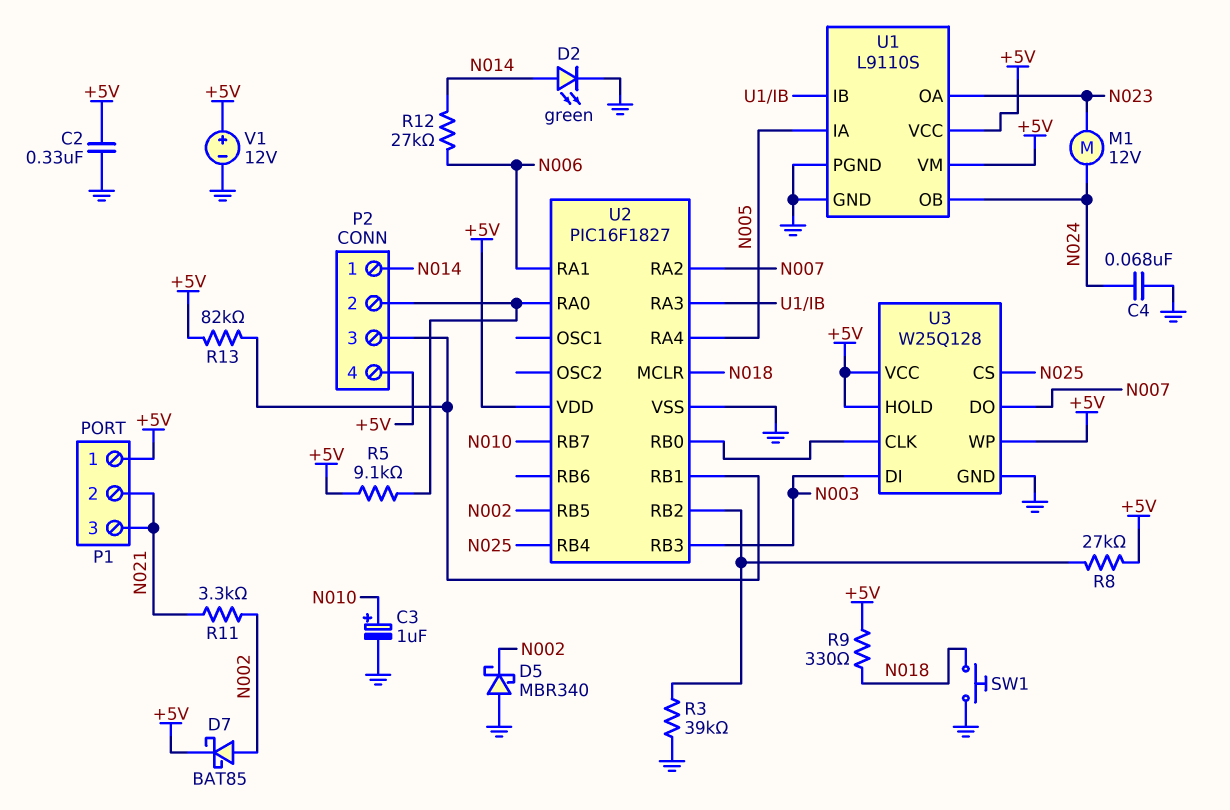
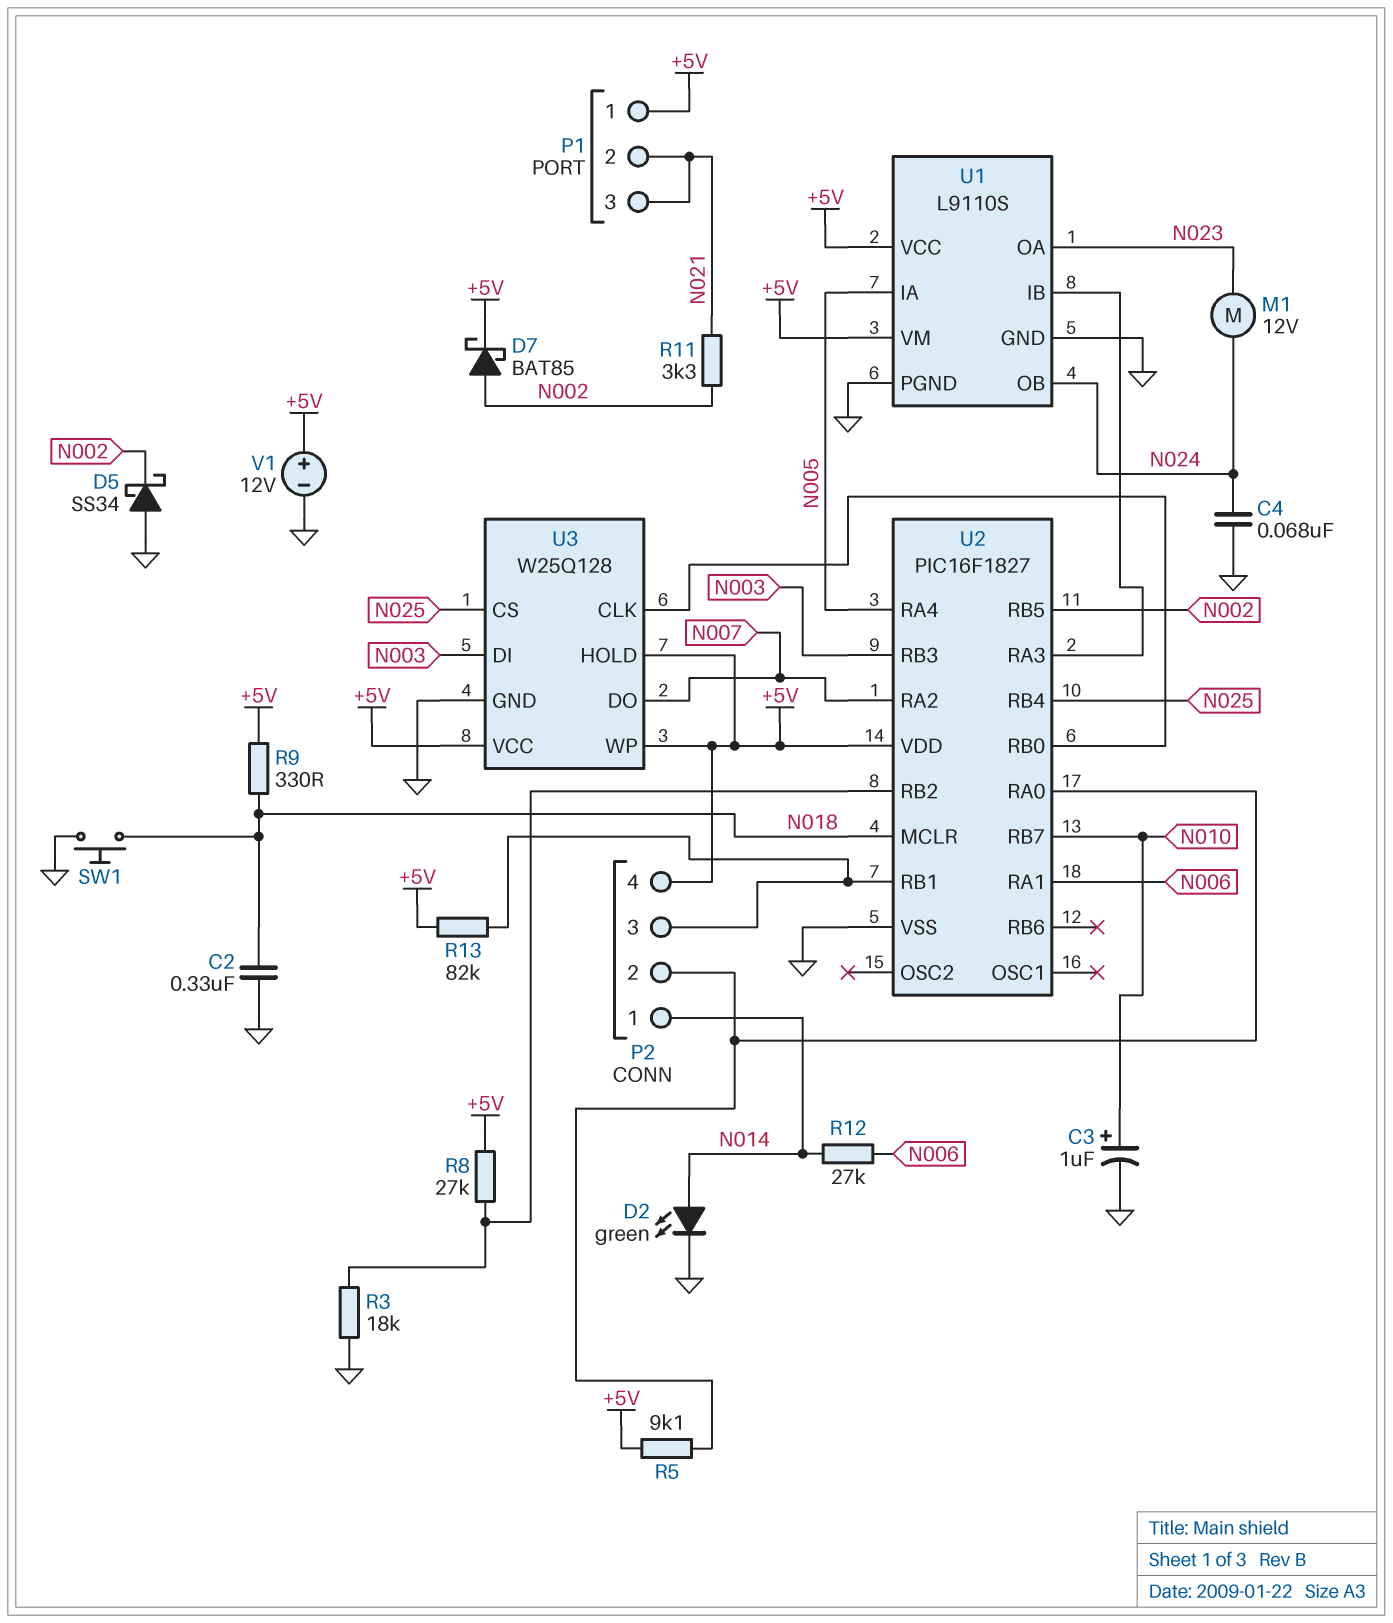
C2: 330nF (+5V, GND) -> 330nF (GND, N018)
D5: schottky MBR340 (A GND, K N002) -> schottky SS34 (A GND, K N002)
R3: 39k (GND, U2/RB2) -> 18k (GND, U2/RB2)

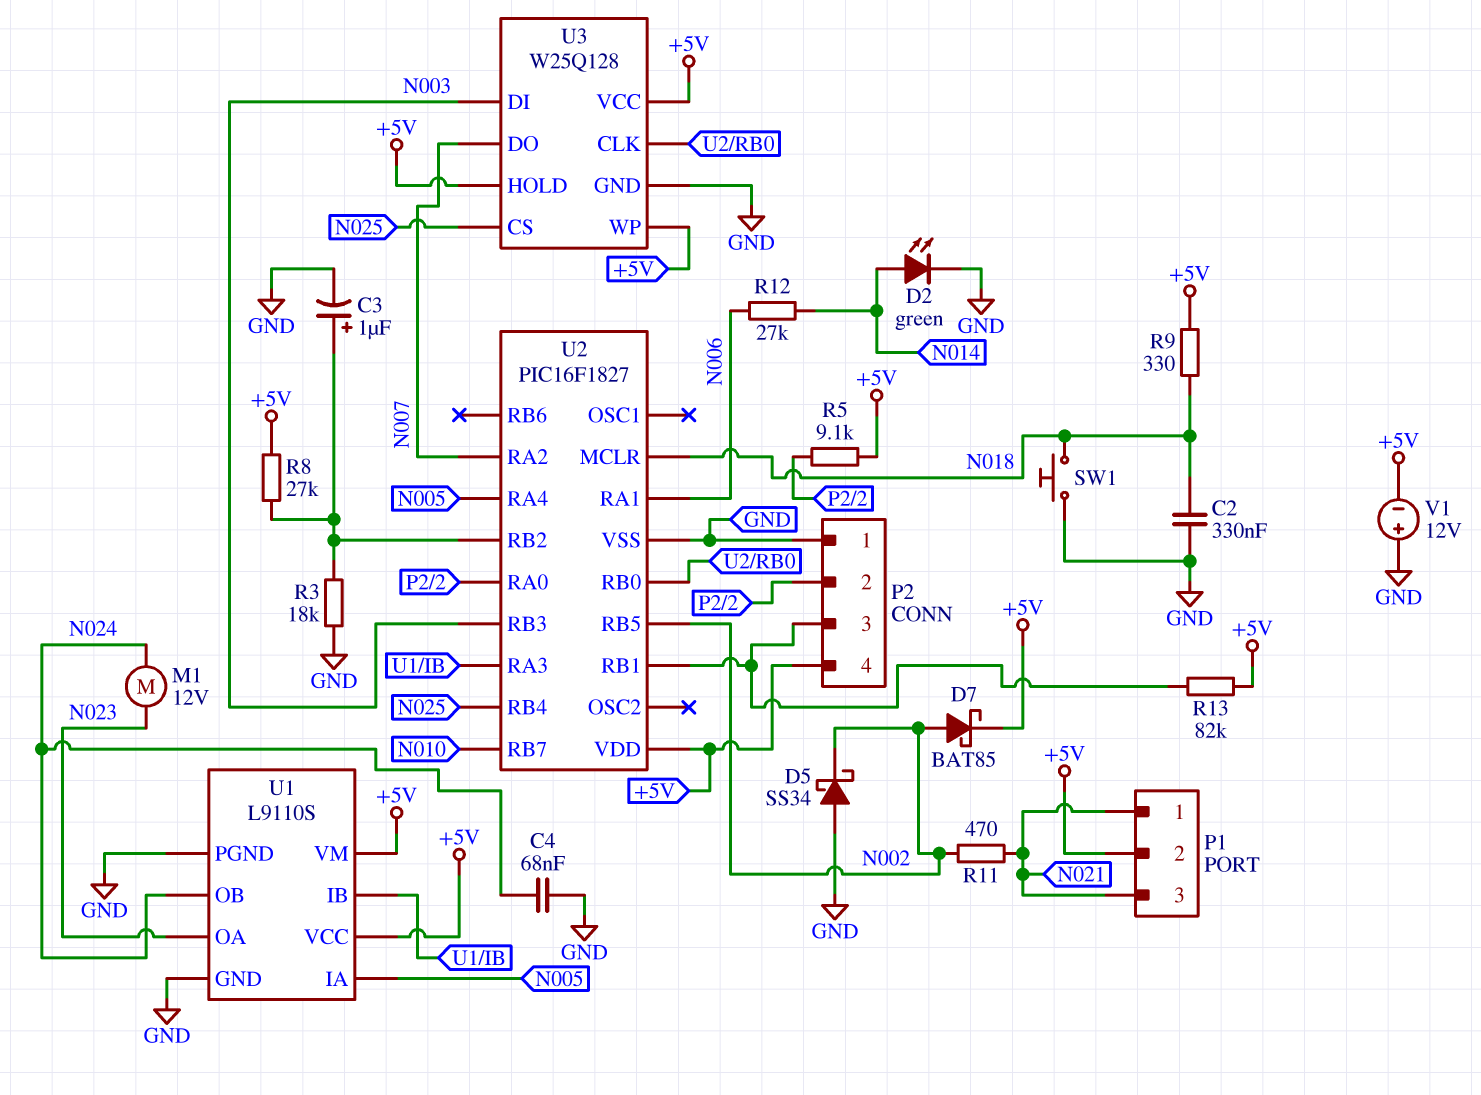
C3: 1uF (plus N010, minus GND) -> 1uF (plus U2/RB2, minus GND)
P1 pin 1: +5V -> N021
P1 pin 2: N021 -> +5V
P2 pin 1: N014 -> GND
R11: 3.3k (N002, N021) -> 470 (N002, N021)
V1: 12V (plus +5V, minus GND) -> 12V (plus GND, minus +5V)

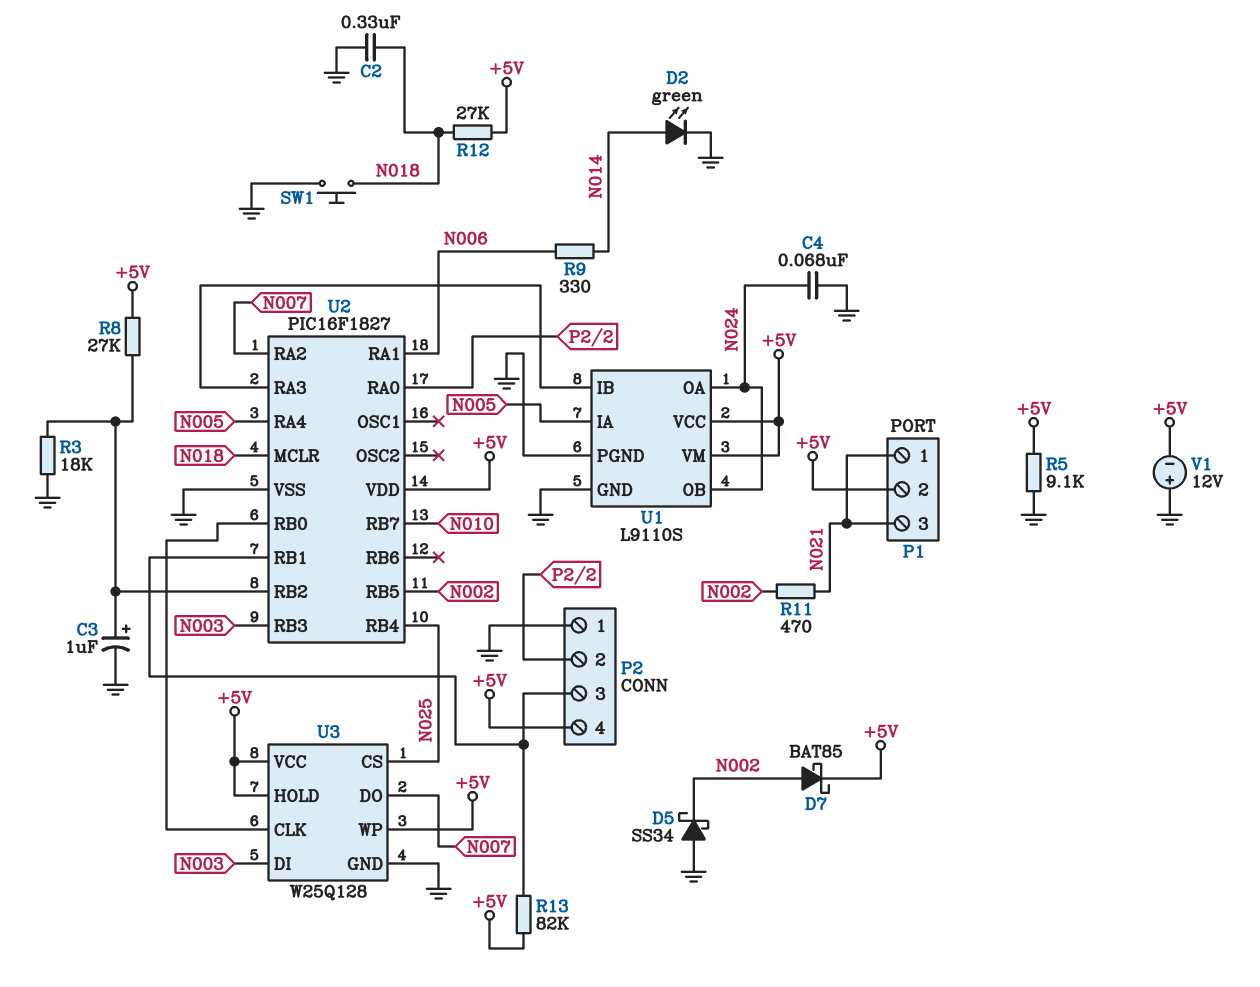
M1: motor 12V (N023, N024) -> none
R5: 9.1k (+5V, P2/2) -> 9.1k (+5V, GND)
R9: 330 (+5V, N018) -> 330 (N006, N014)
R12: 27k (N006, N014) -> 27k (+5V, N018)
U1 pin OA: N023 -> N024

